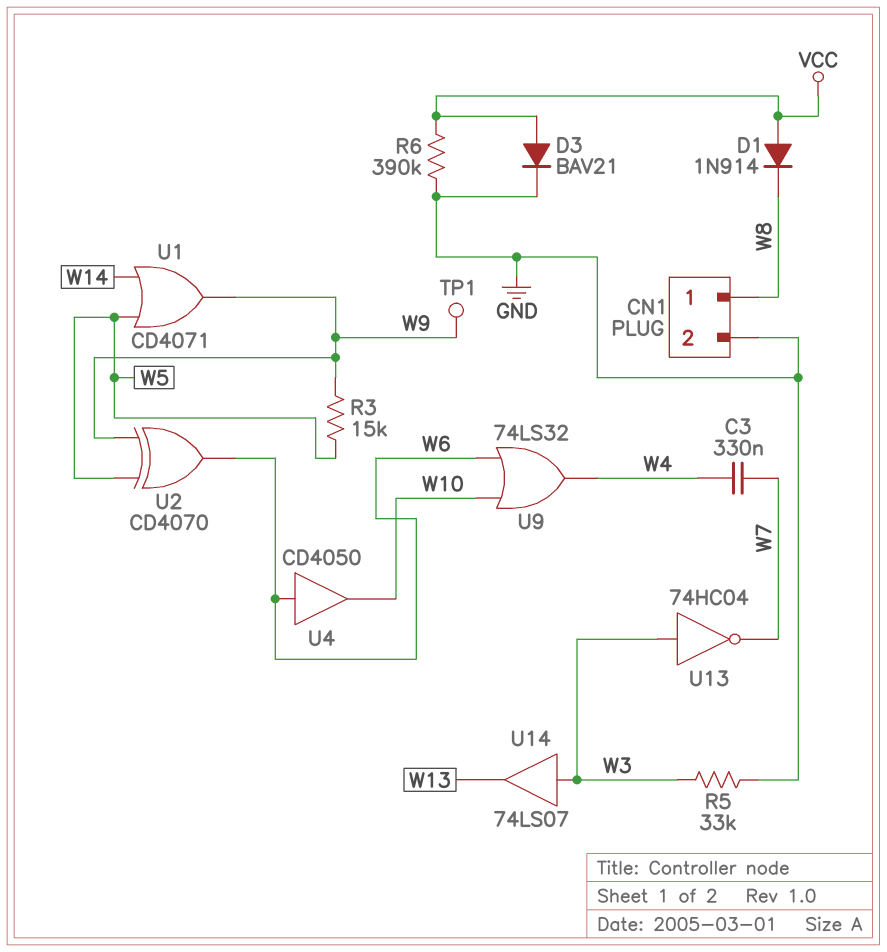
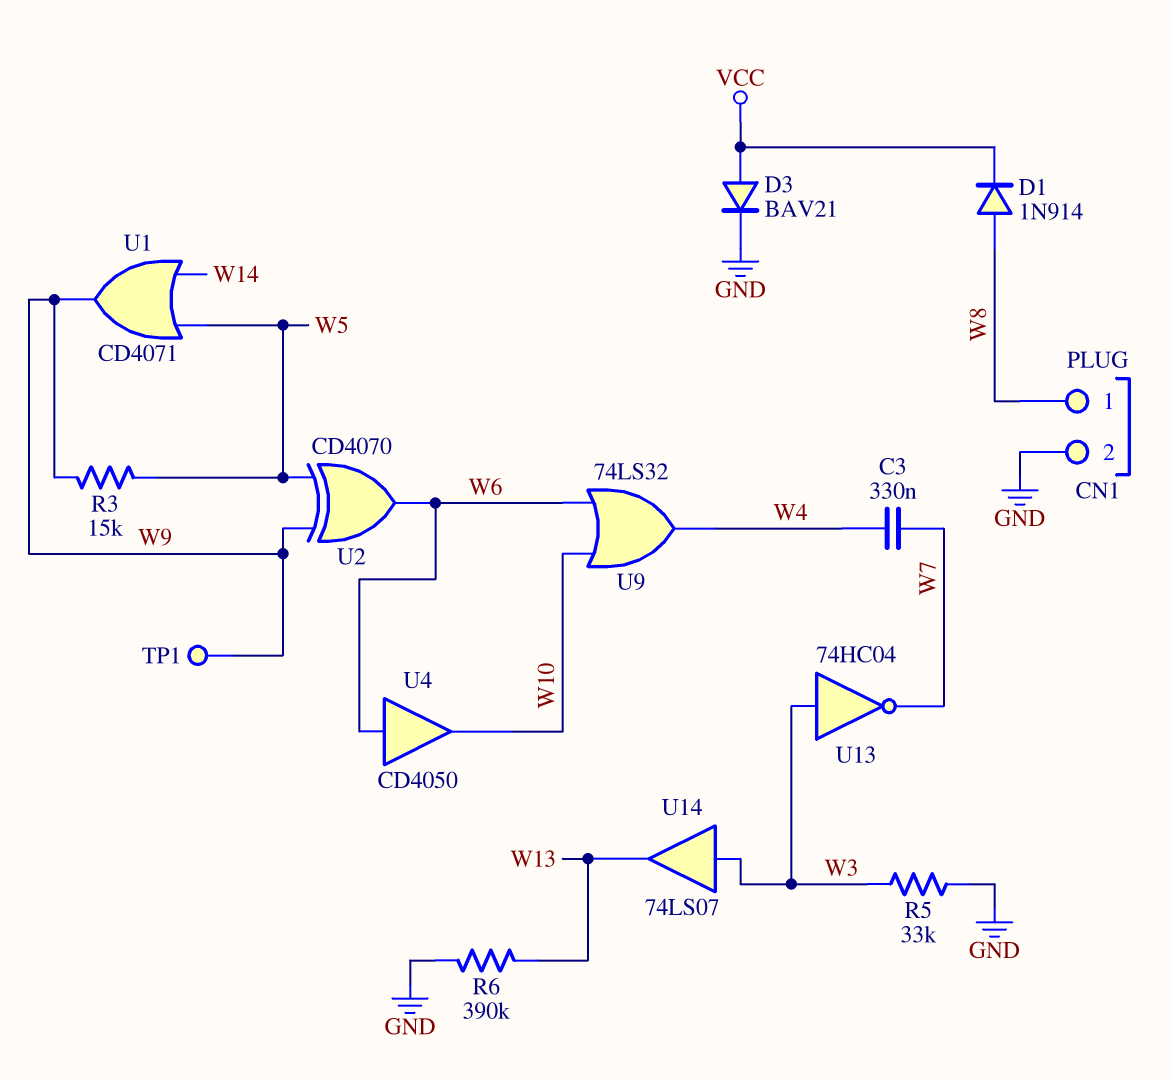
D1: diode 1N914 (A VCC, K W8) -> diode 1N914 (A W8, K VCC)
R6: 390k (GND, VCC) -> 390k (GND, W13)

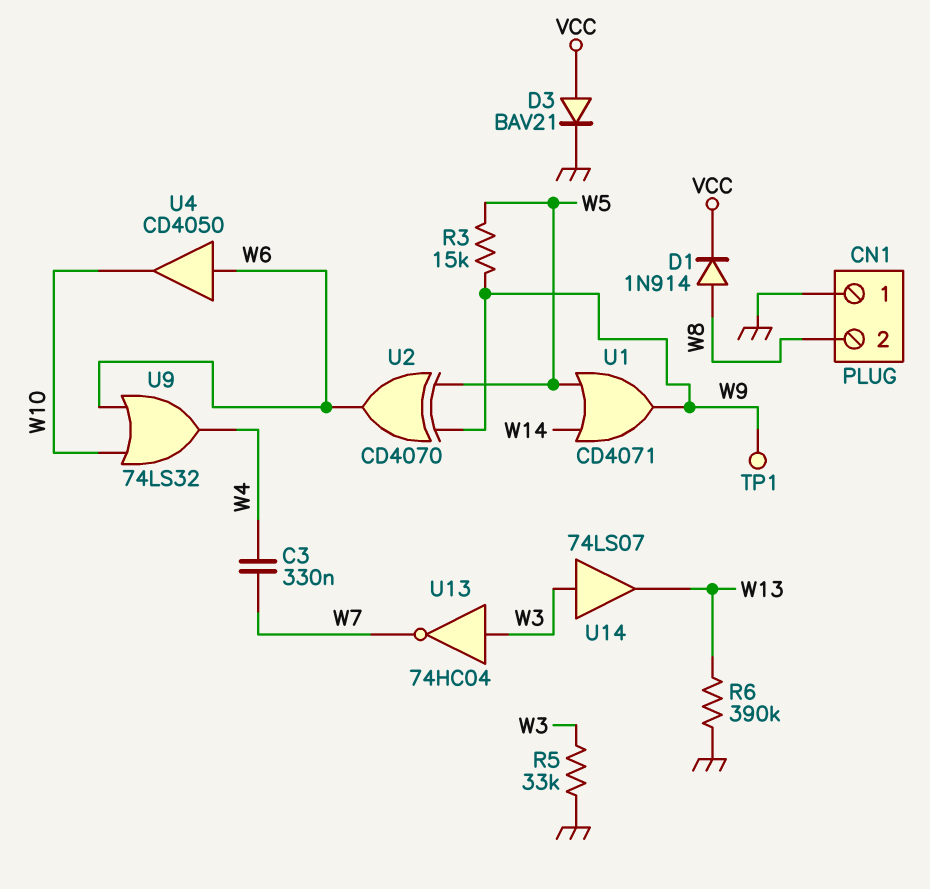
CN1 pin 1: W8 -> GND
CN1 pin 2: GND -> W8

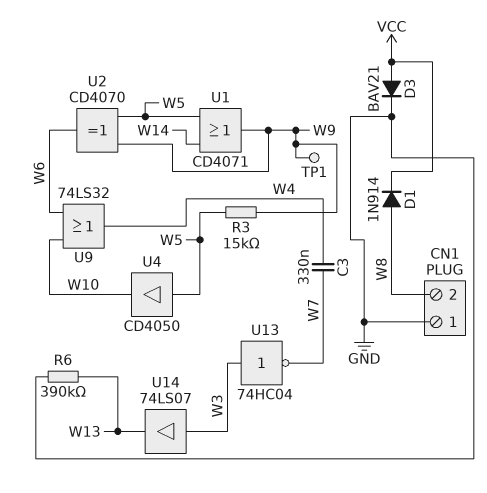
R5: 33k (GND, W3) -> none
U4: buffer CD4050 (in W6, out W10) -> buffer CD4050 (in W5, out W10)

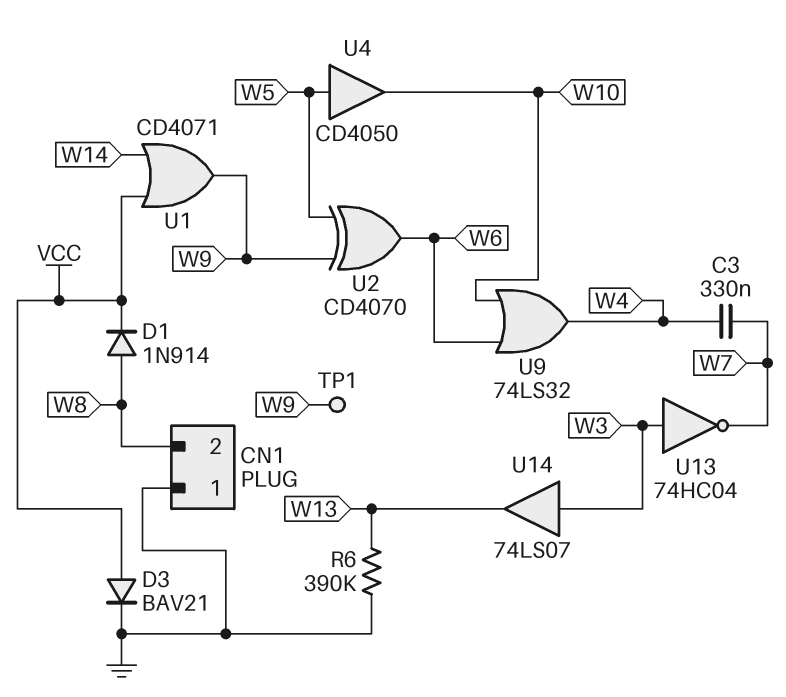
R3: 15k (W5, W9) -> none
U1: OR CD4071 (in W5, in W14, out W9) -> OR CD4071 (in VCC, in W14, out W9)

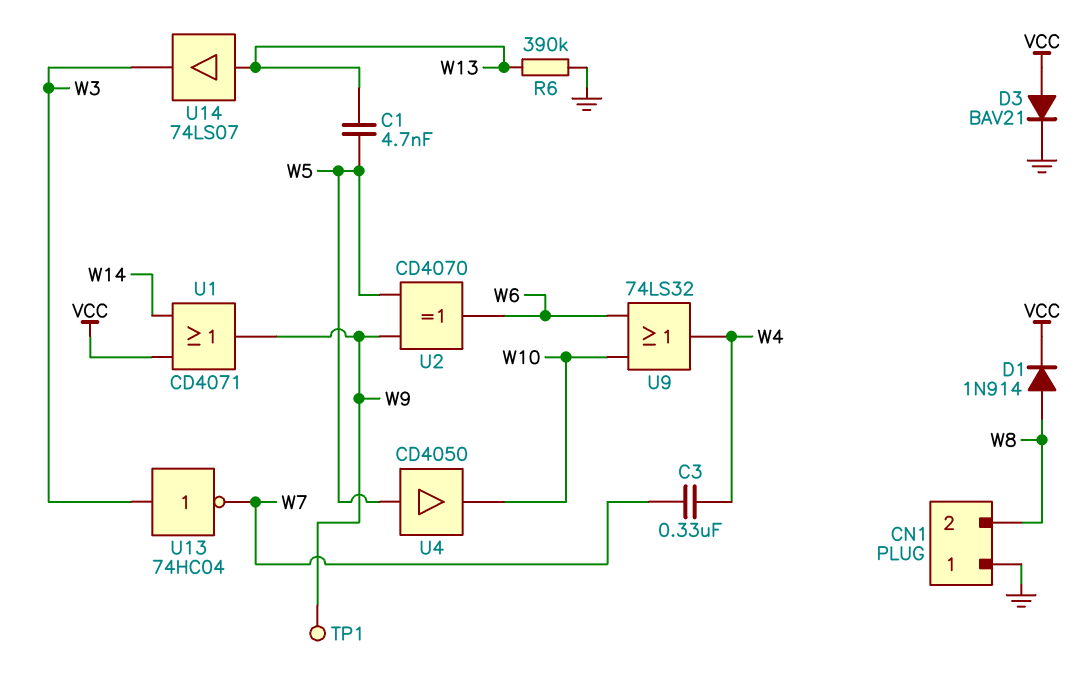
C1: none -> 4.7nF (W5, W13)
U14: buffer 74LS07 (in W3, out W13) -> buffer 74LS07 (in W13, out W3)

